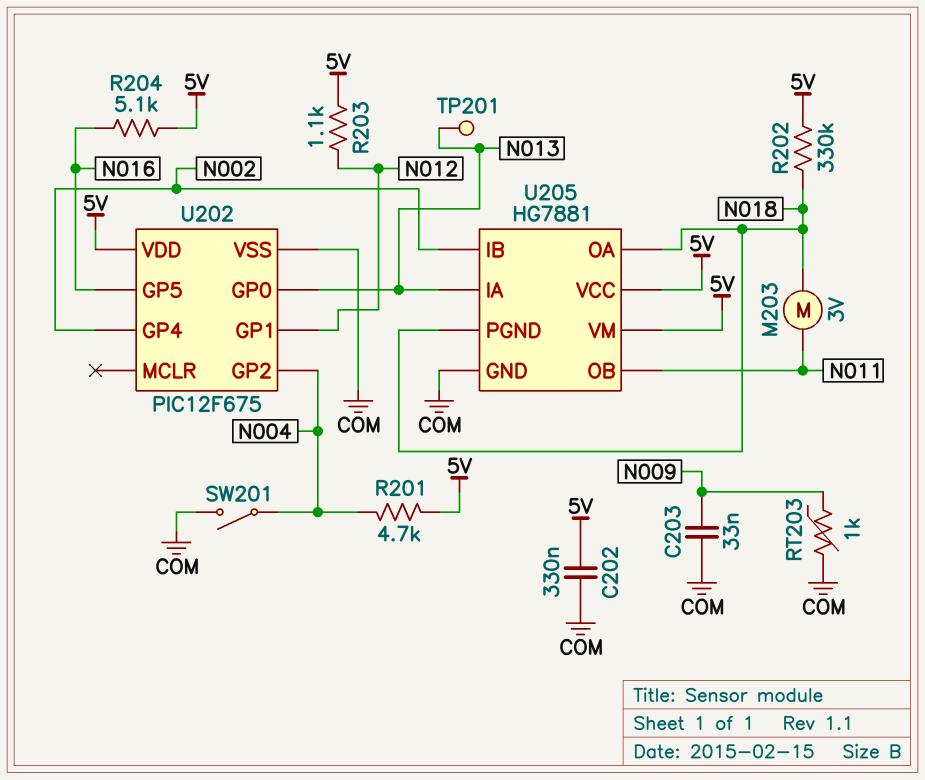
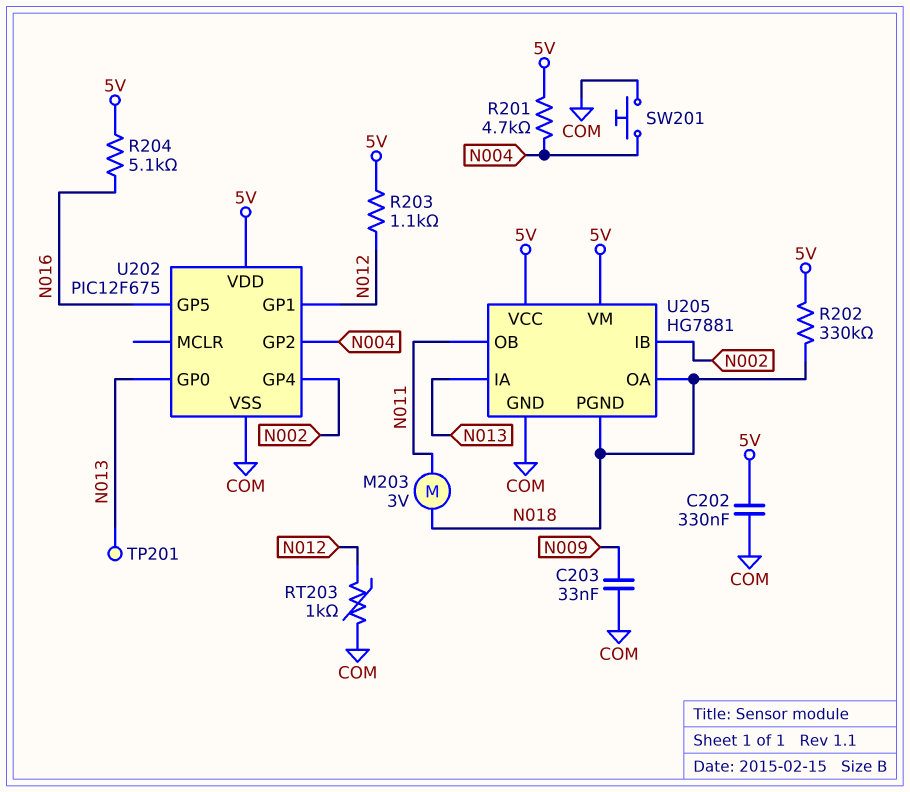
RT203: 1k (COM, N009) -> 1k (COM, N012)
SW201: switch (COM, N004) -> button (COM, N004)

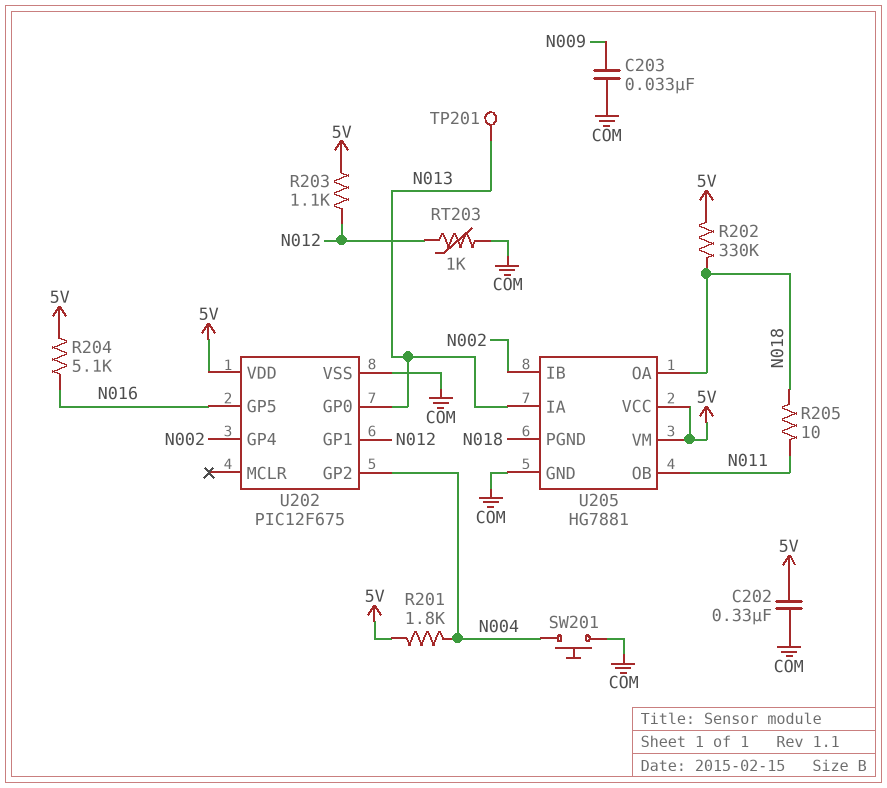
M203: motor 3V (N011, N018) -> none
R201: 4.7k (5V, N004) -> 1.8k (5V, N004)
R205: none -> 10 (N011, N018)

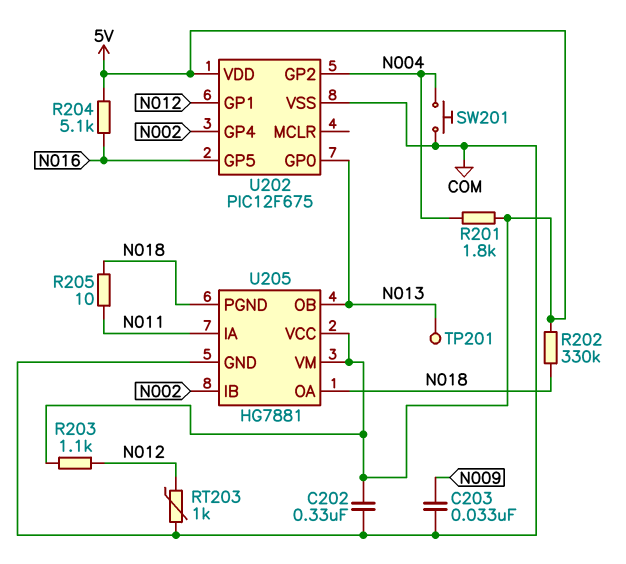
U205 pin IA: N013 -> N011
U205 pin OB: N011 -> N013

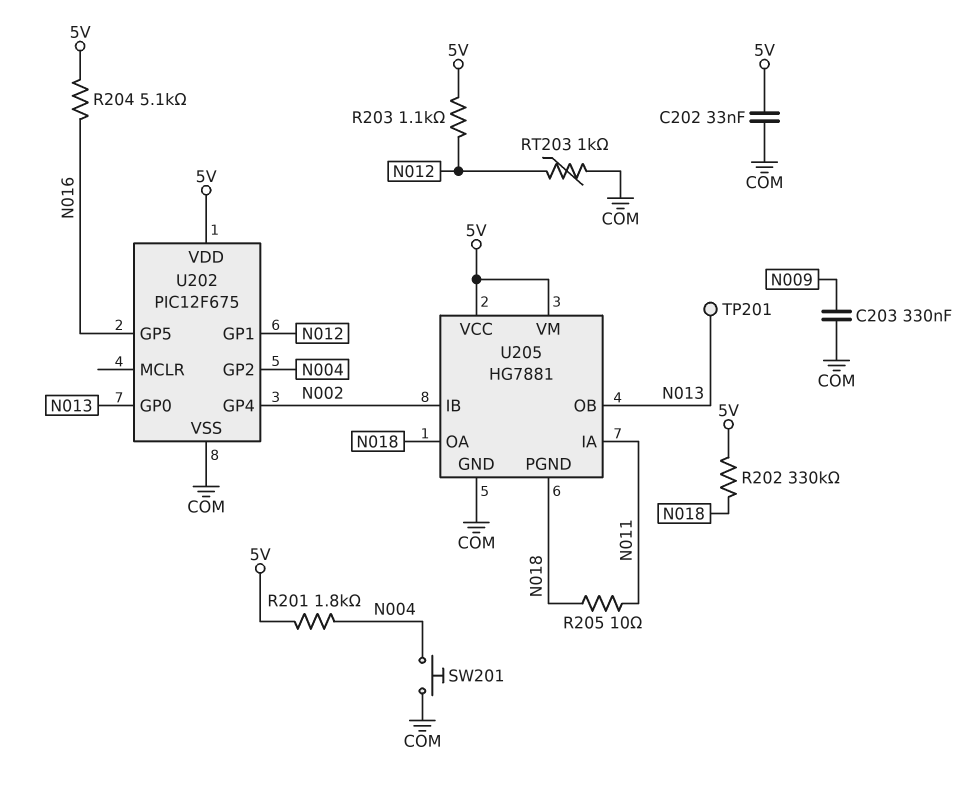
C202: 330nF (5V, COM) -> 33nF (5V, COM)
C203: 33nF (COM, N009) -> 330nF (COM, N009)

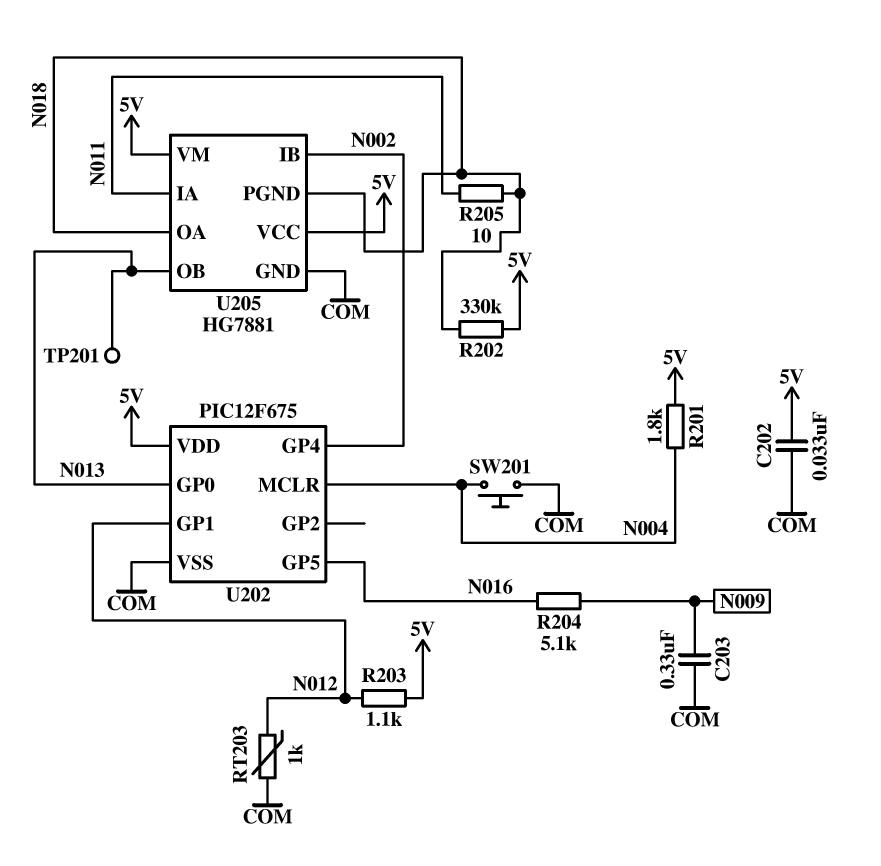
R204: 5.1k (5V, N016) -> 5.1k (N009, N016)
U202 pin GP2: N004 -> none
U202 pin MCLR: none -> N004

